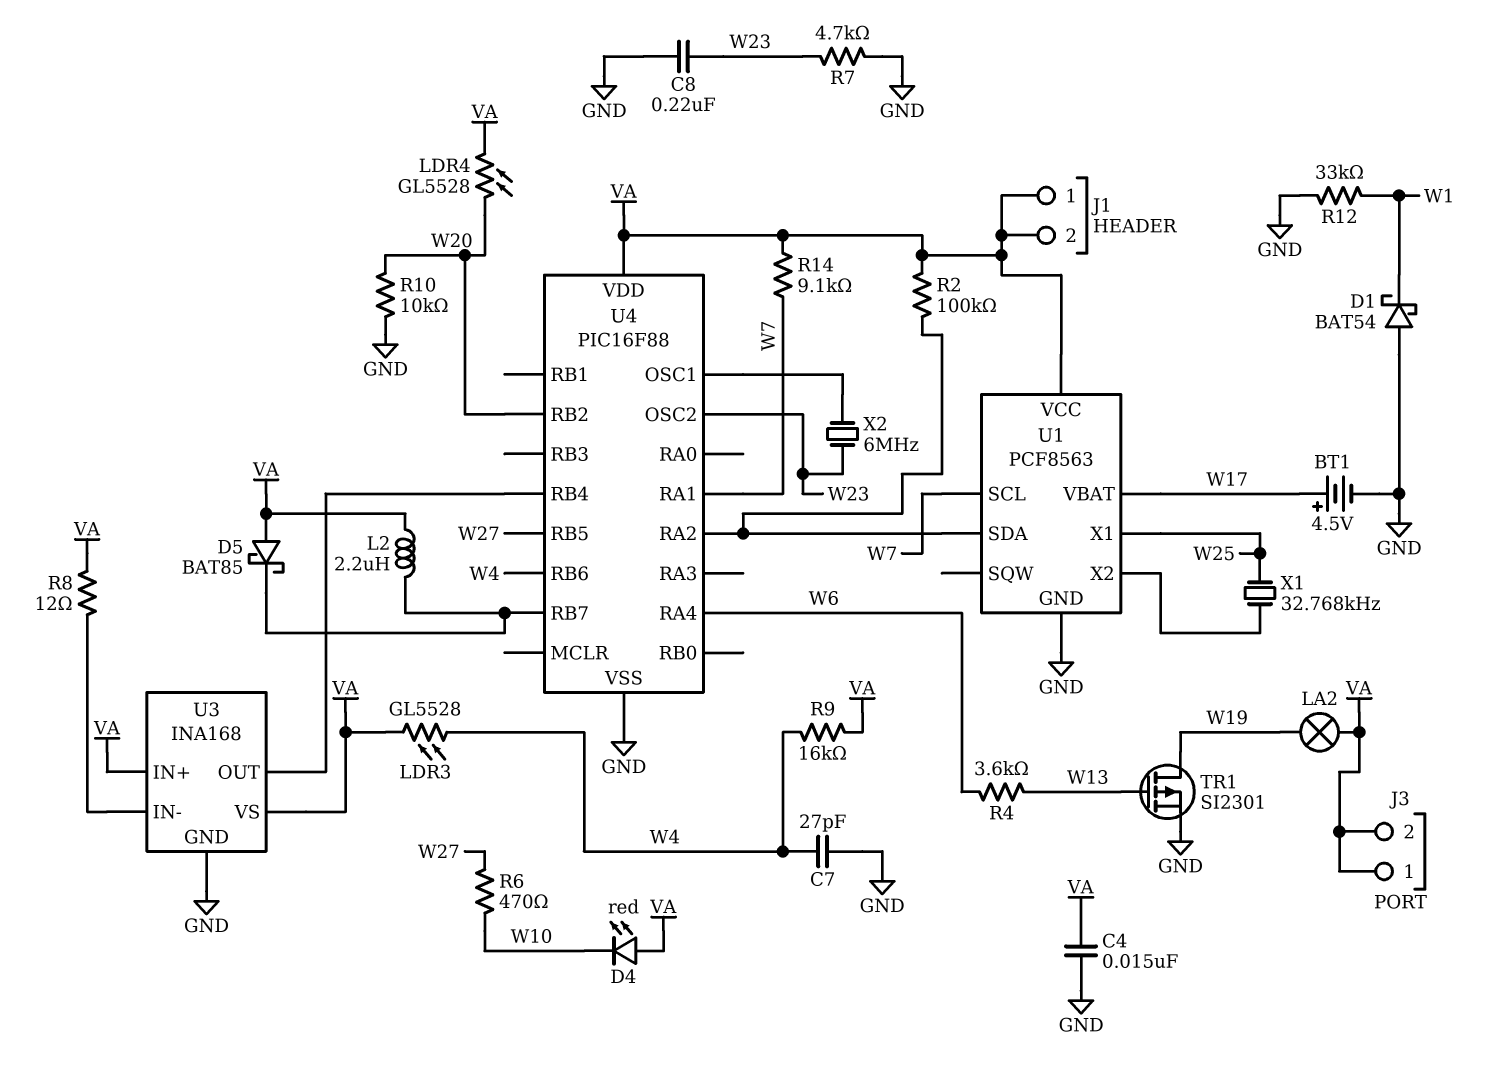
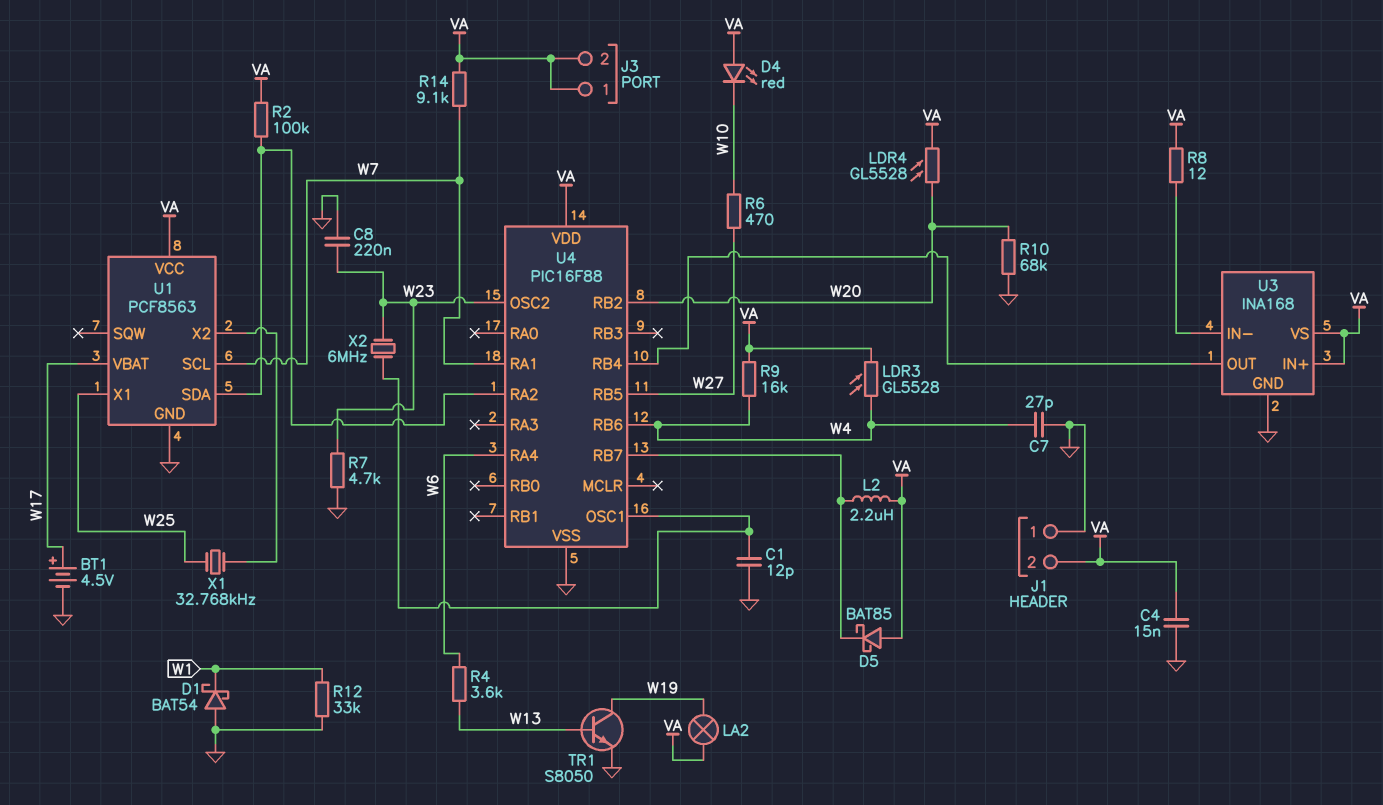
C1: none -> 12pF (GND, U4/OSC1)
J1 pin 1: VA -> GND
R10: 10k (GND, W20) -> 68k (GND, W20)
TR1: PMOS SI2301 (G W13, D W19, S GND) -> NPN S8050 (B W13, C W19, E GND)

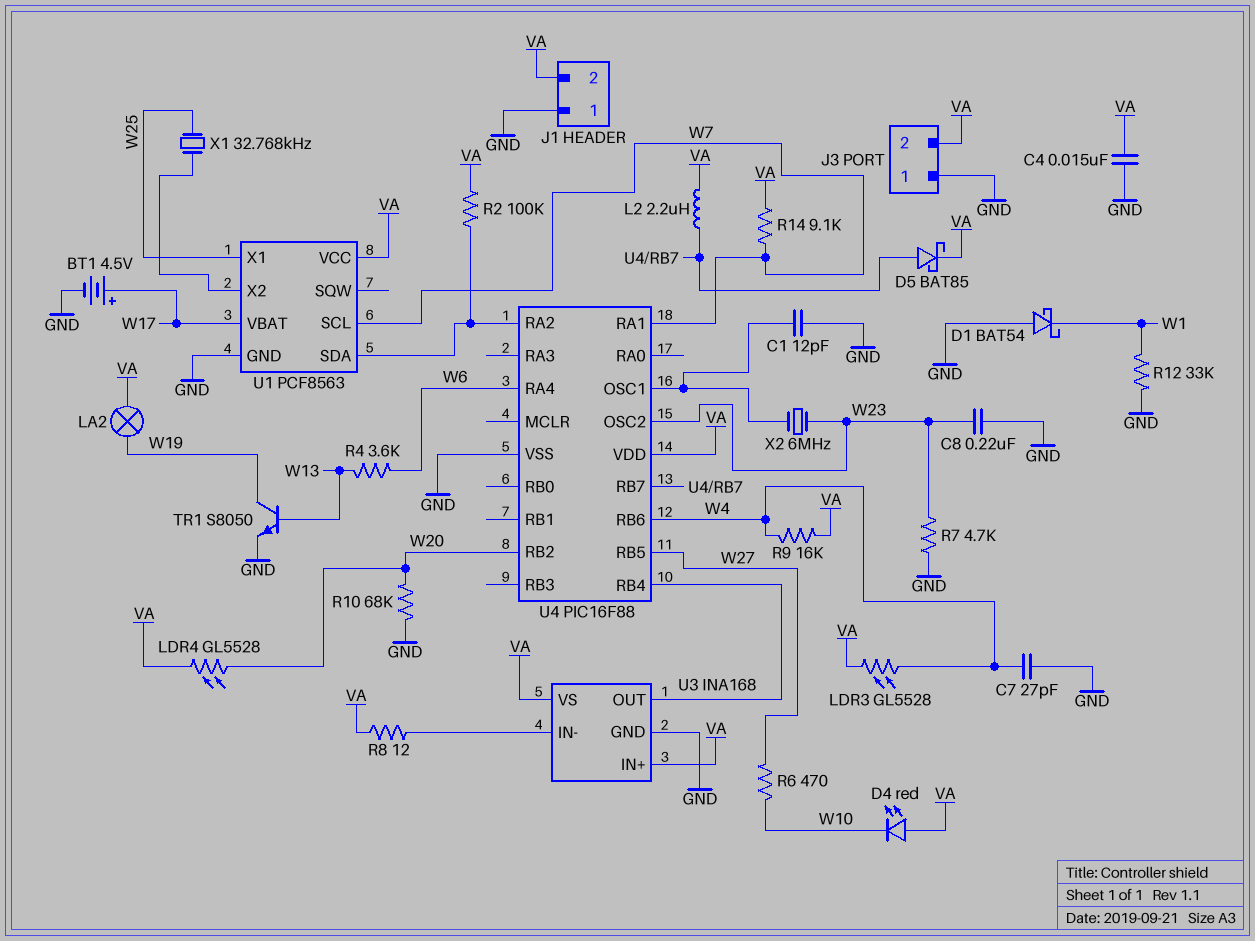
D5: schottky BAT85 (A VA, K U4/RB7) -> schottky BAT85 (A U4/RB7, K VA)
J3 pin 1: VA -> GND

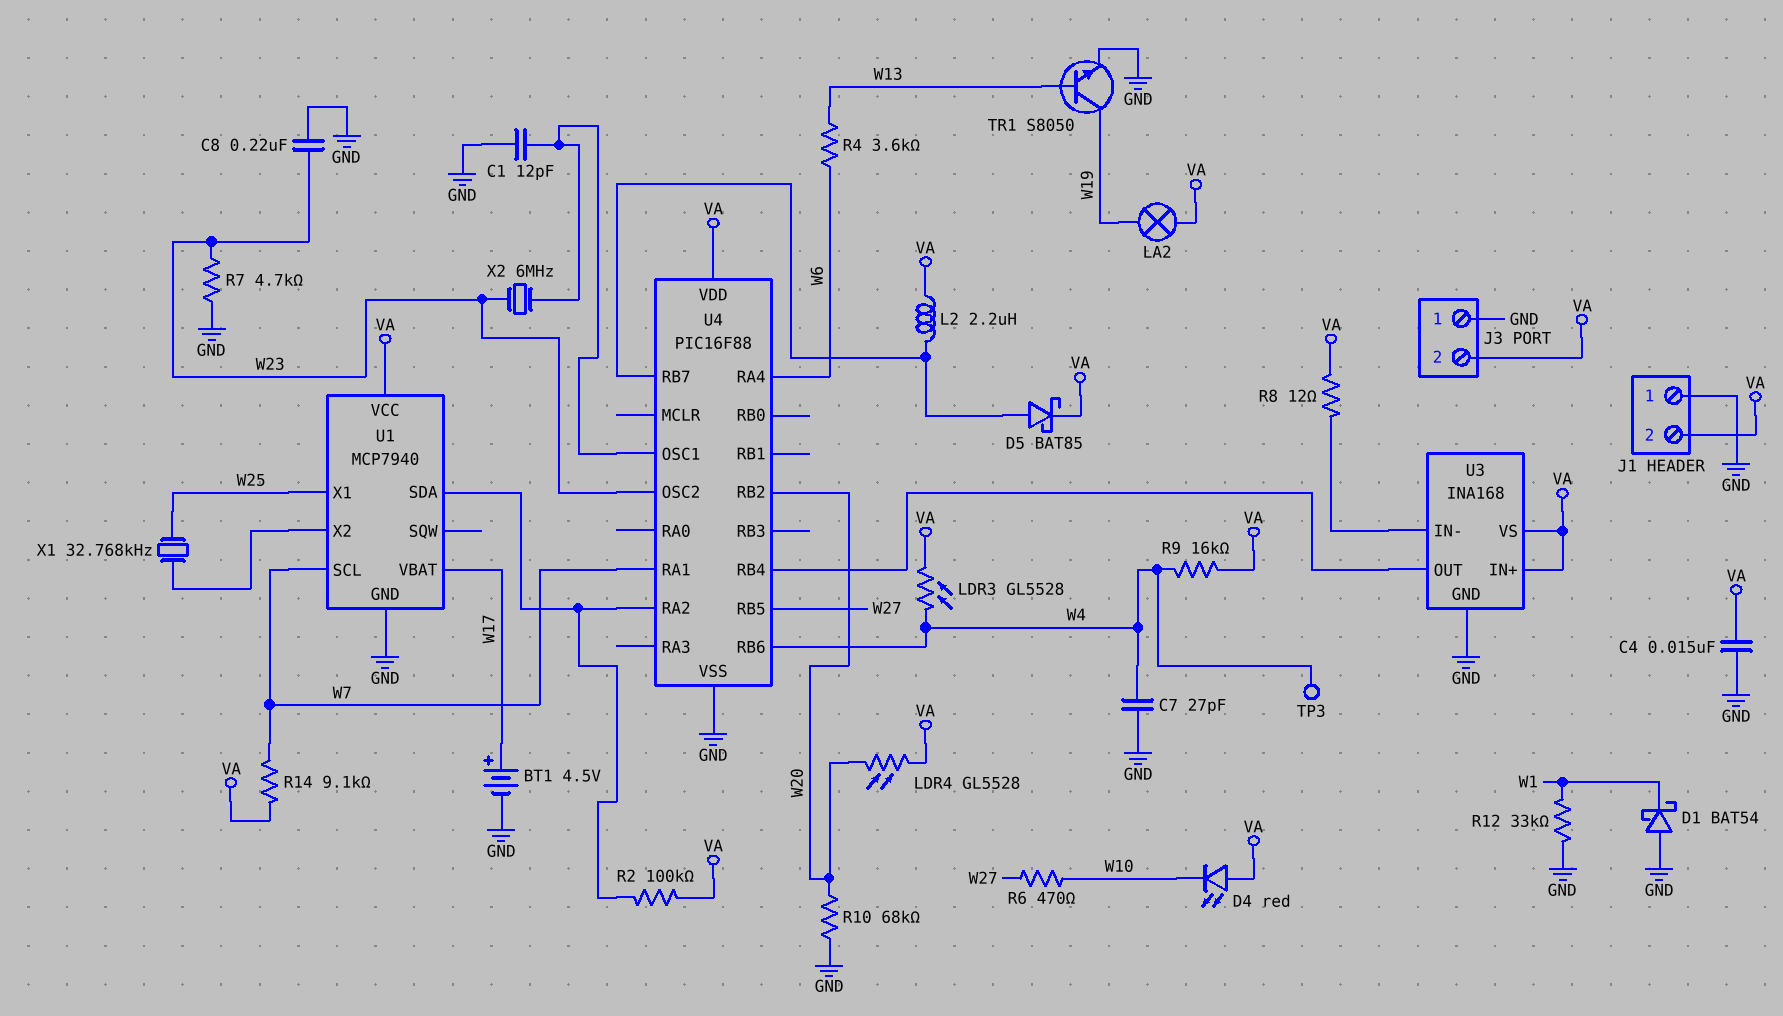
TP3: none -> test point (W4)
U1: PCF8563 -> MCP7940

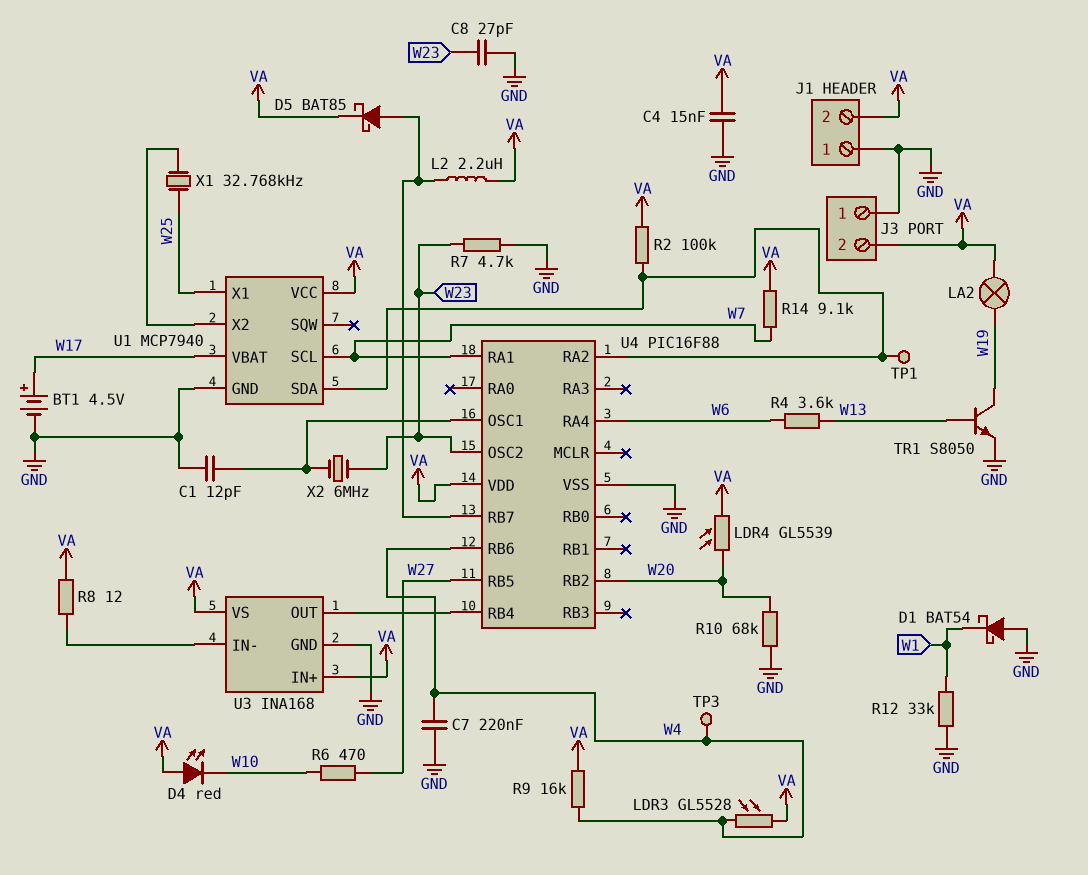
C7: 27pF (GND, W4) -> 220nF (GND, W4)
C8: 220nF (GND, W23) -> 27pF (GND, W23)
LDR4: GL5528 (VA, W20) -> GL5539 (VA, W20)
TP1: none -> test point (U1/SDA)

